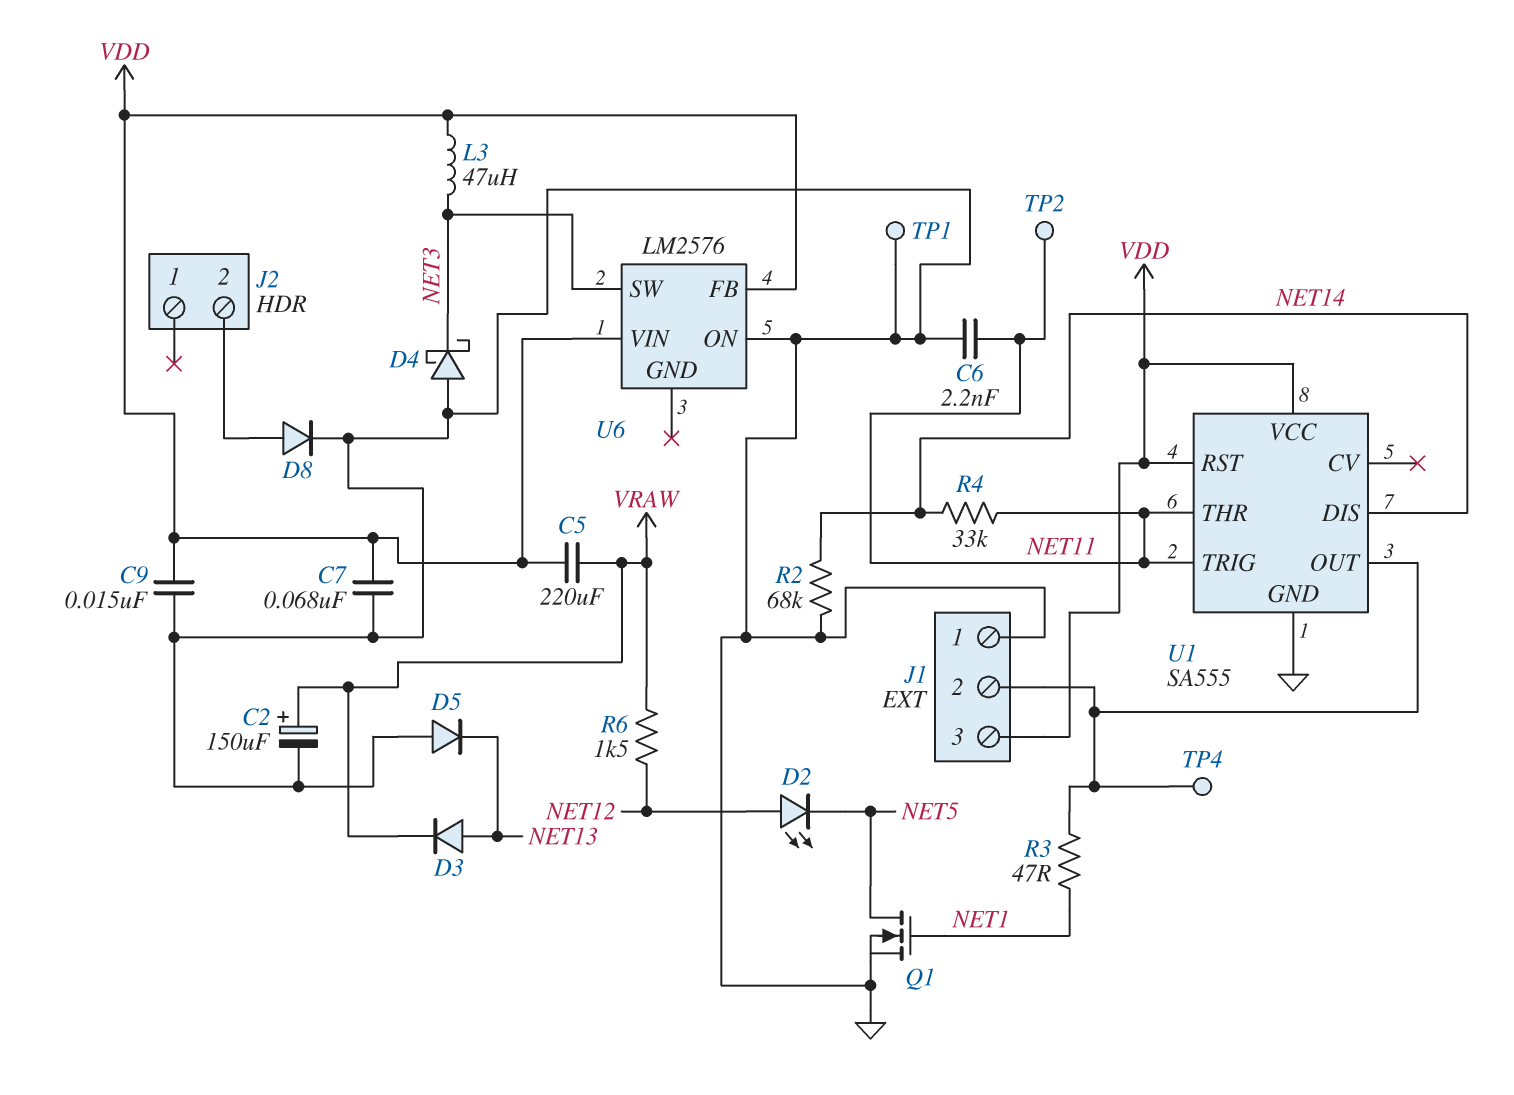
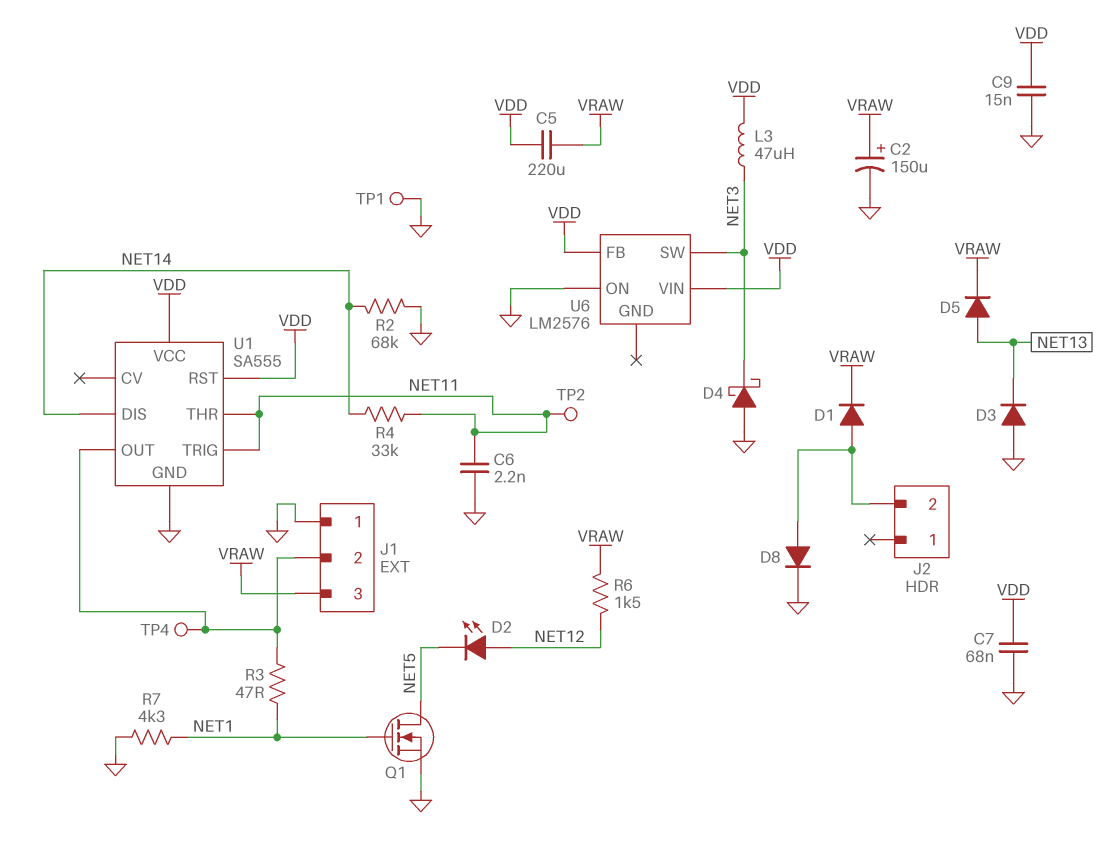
D1: none -> diode (A J2/2, K VRAW)
D3: diode (A NET13, K VRAW) -> diode (A GND, K NET13)
D5: diode (A GND, K NET13) -> diode (A NET13, K VRAW)
J1 pin 3: VDD -> VRAW
R7: none -> 4.3k (GND, NET1)

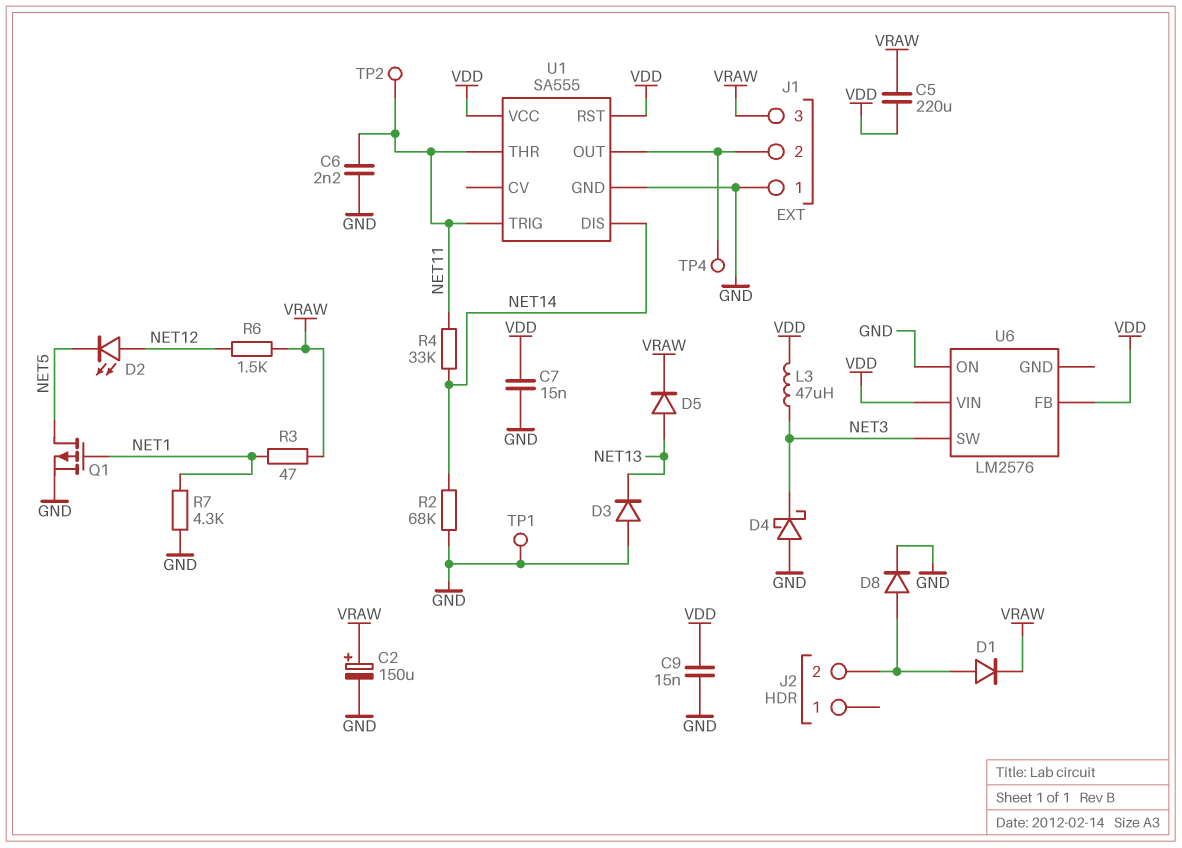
C7: 68nF (GND, VDD) -> 15nF (GND, VDD)
Q1: NMOS (G NET1, D NET5, S GND) -> PMOS (G NET1, D NET5, S GND)
R3: 47 (J1/2, NET1) -> 47 (NET1, VRAW)

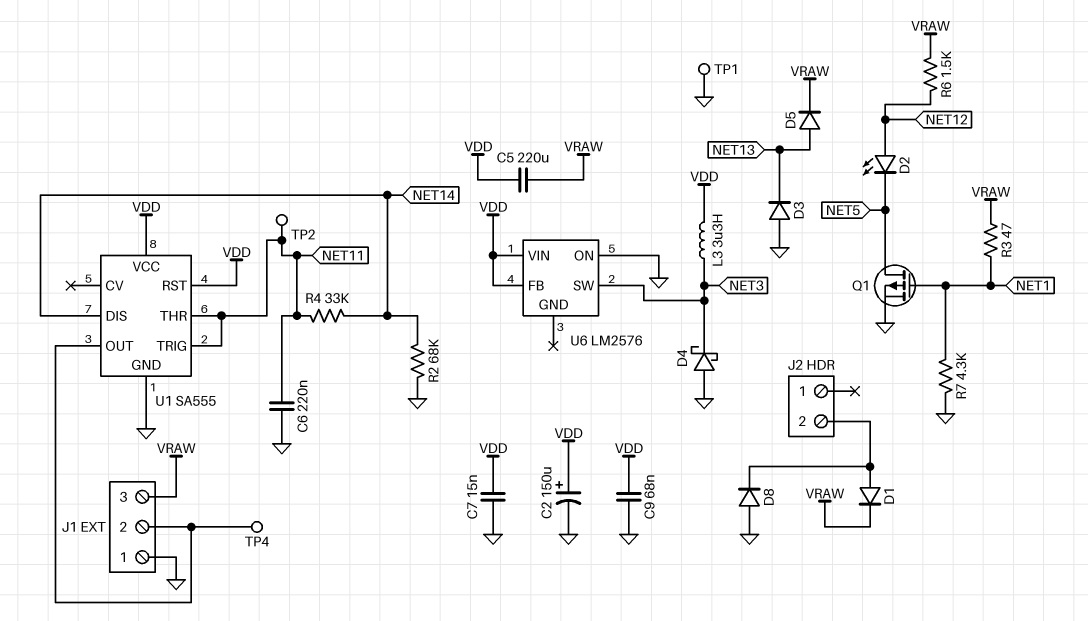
C2: 150uF (plus VRAW, minus GND) -> 150uF (plus VDD, minus GND)
C6: 2.2nF (GND, NET11) -> 220nF (GND, NET11)
C9: 15nF (GND, VDD) -> 68nF (GND, VDD)
D8: diode (A J2/2, K GND) -> diode (A GND, K J2/2)
L3: 47uH (NET3, VDD) -> 3.3uH (NET3, VDD)

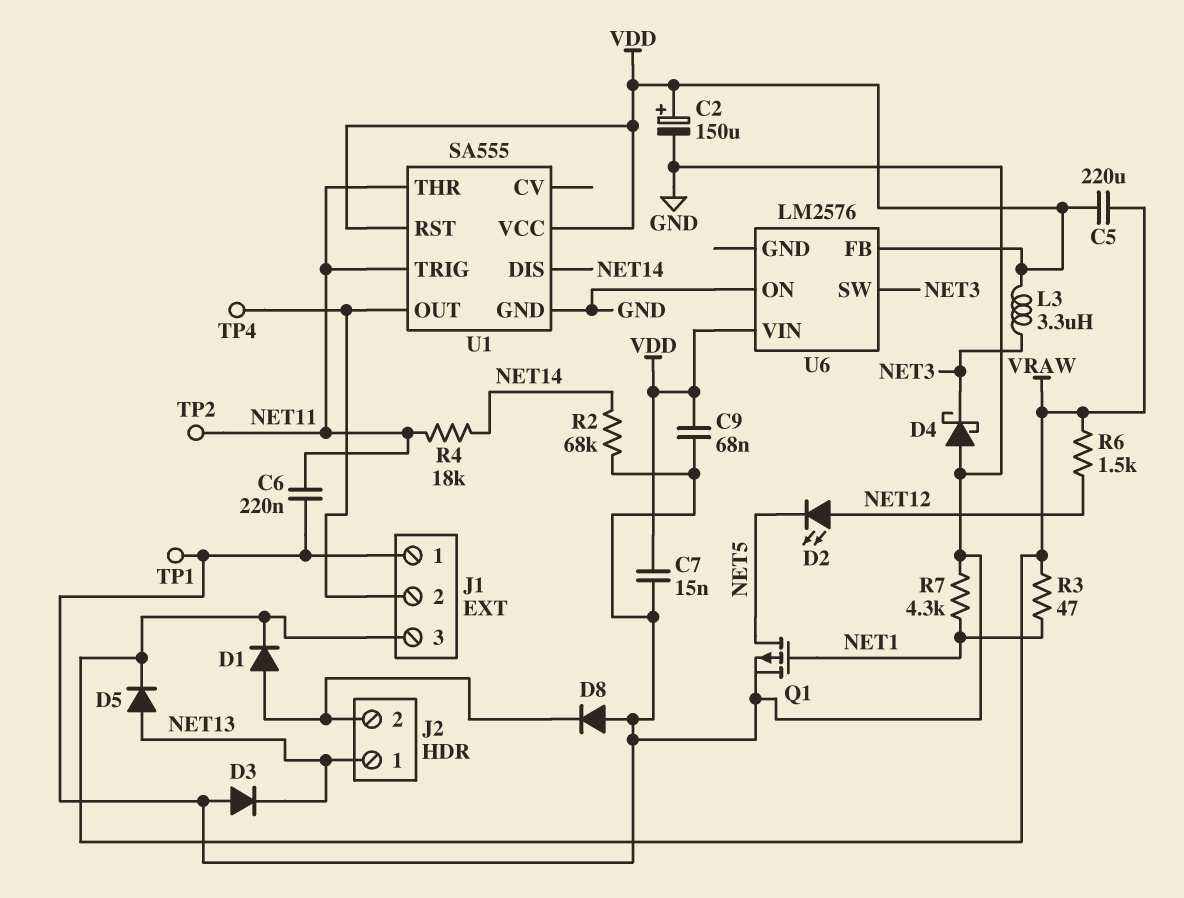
J2 pin 1: none -> NET13
R4: 33k (NET11, NET14) -> 18k (NET11, NET14)

